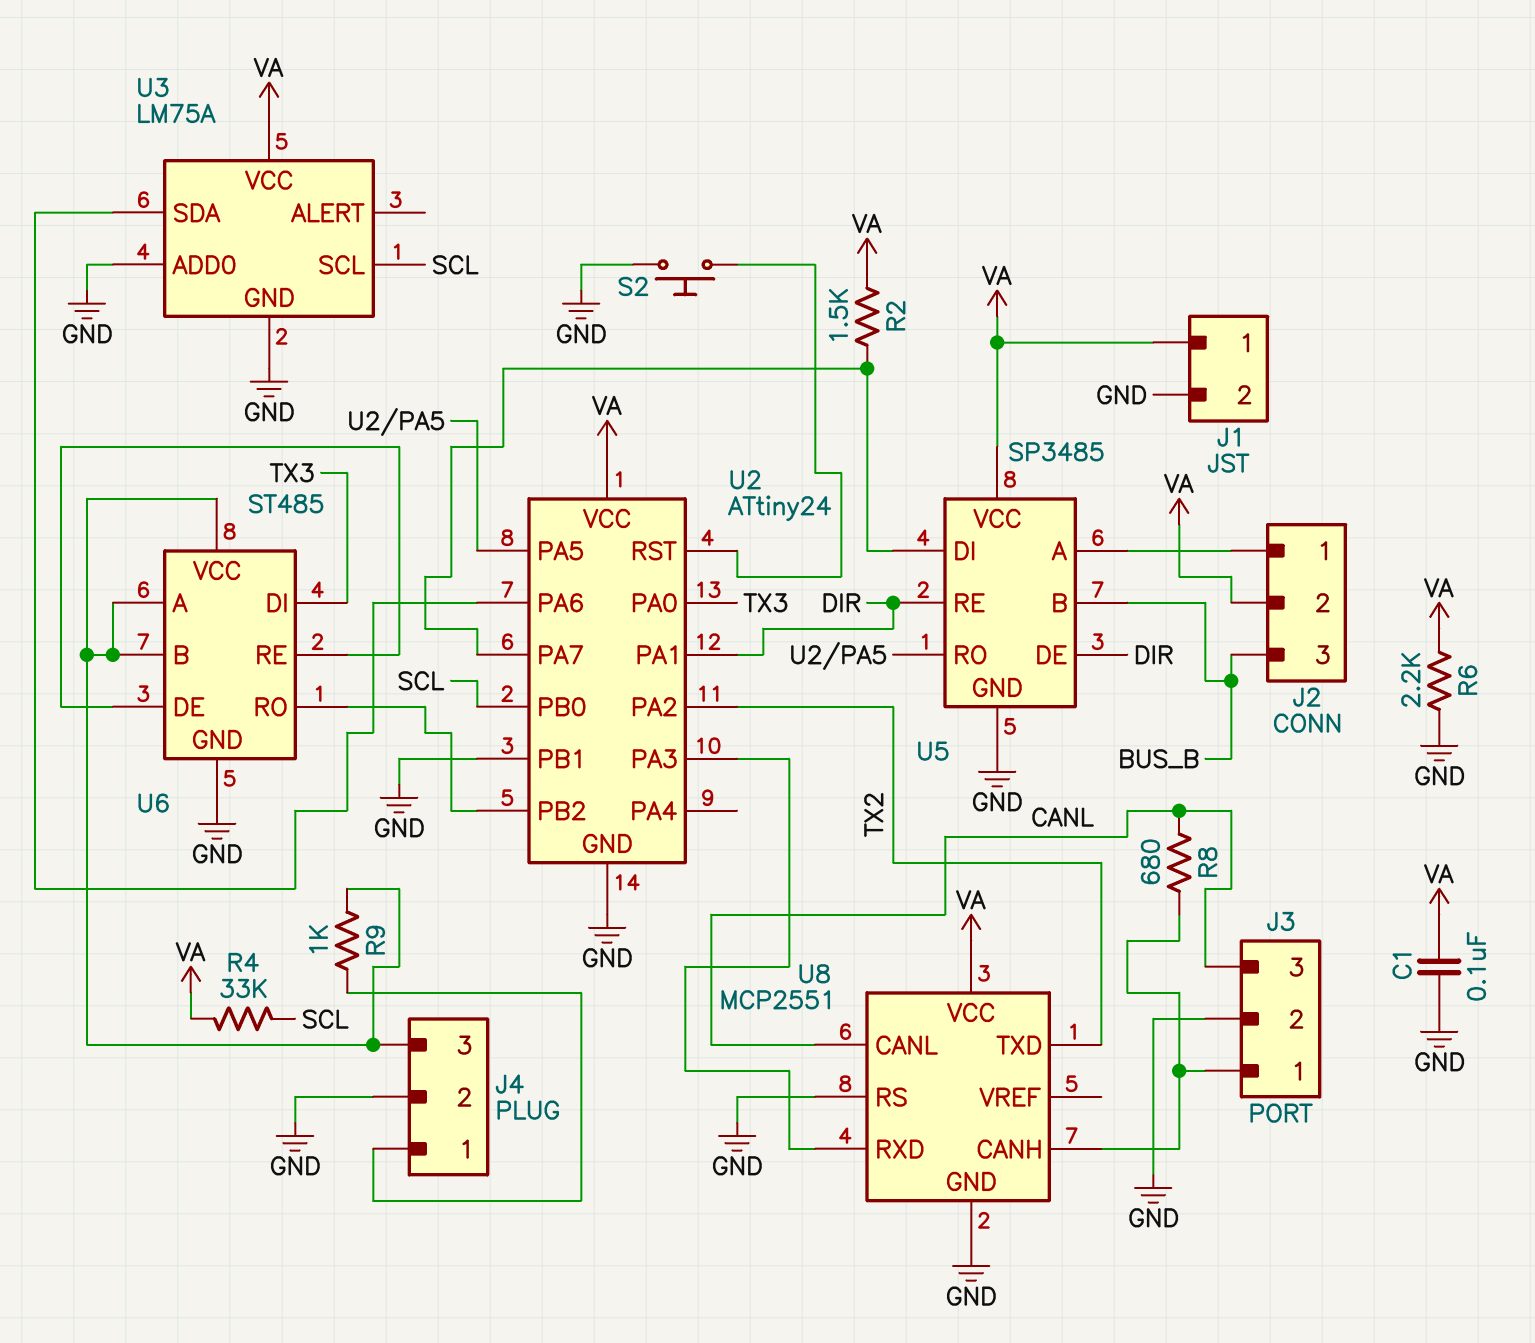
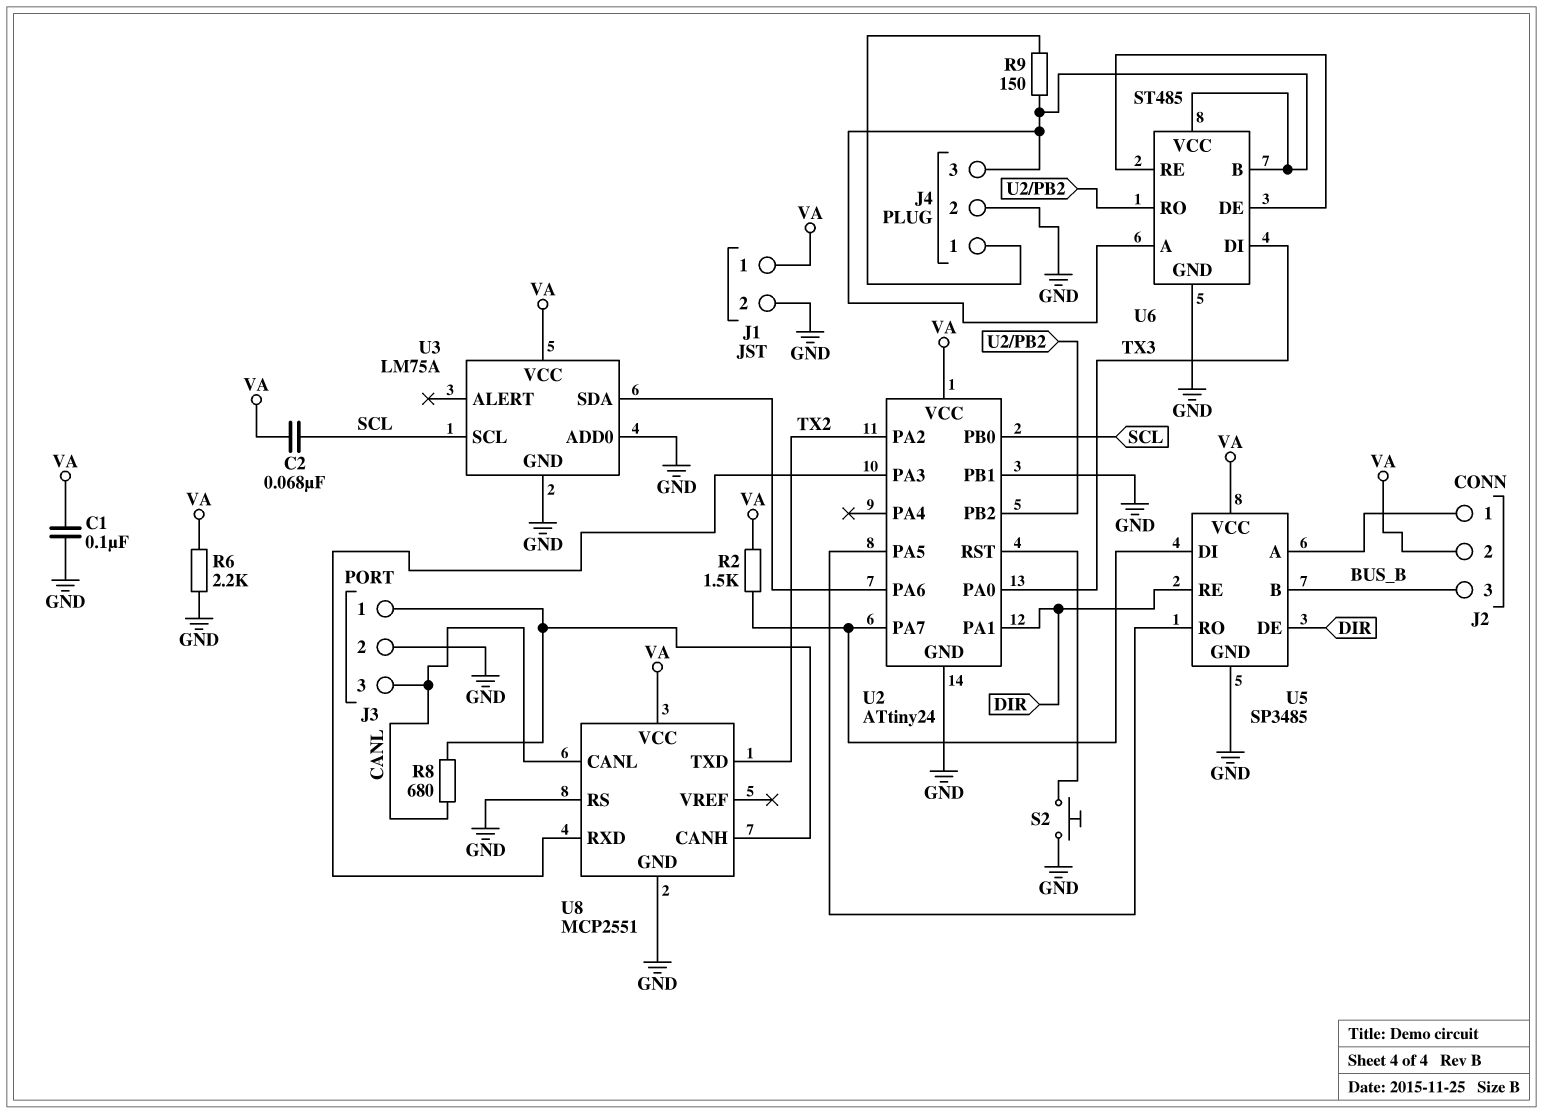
C2: none -> 68nF (SCL, VA)
R4: 33k (SCL, VA) -> none
R9: 1k (J4/1, J4/3) -> 150 (J4/1, J4/3)

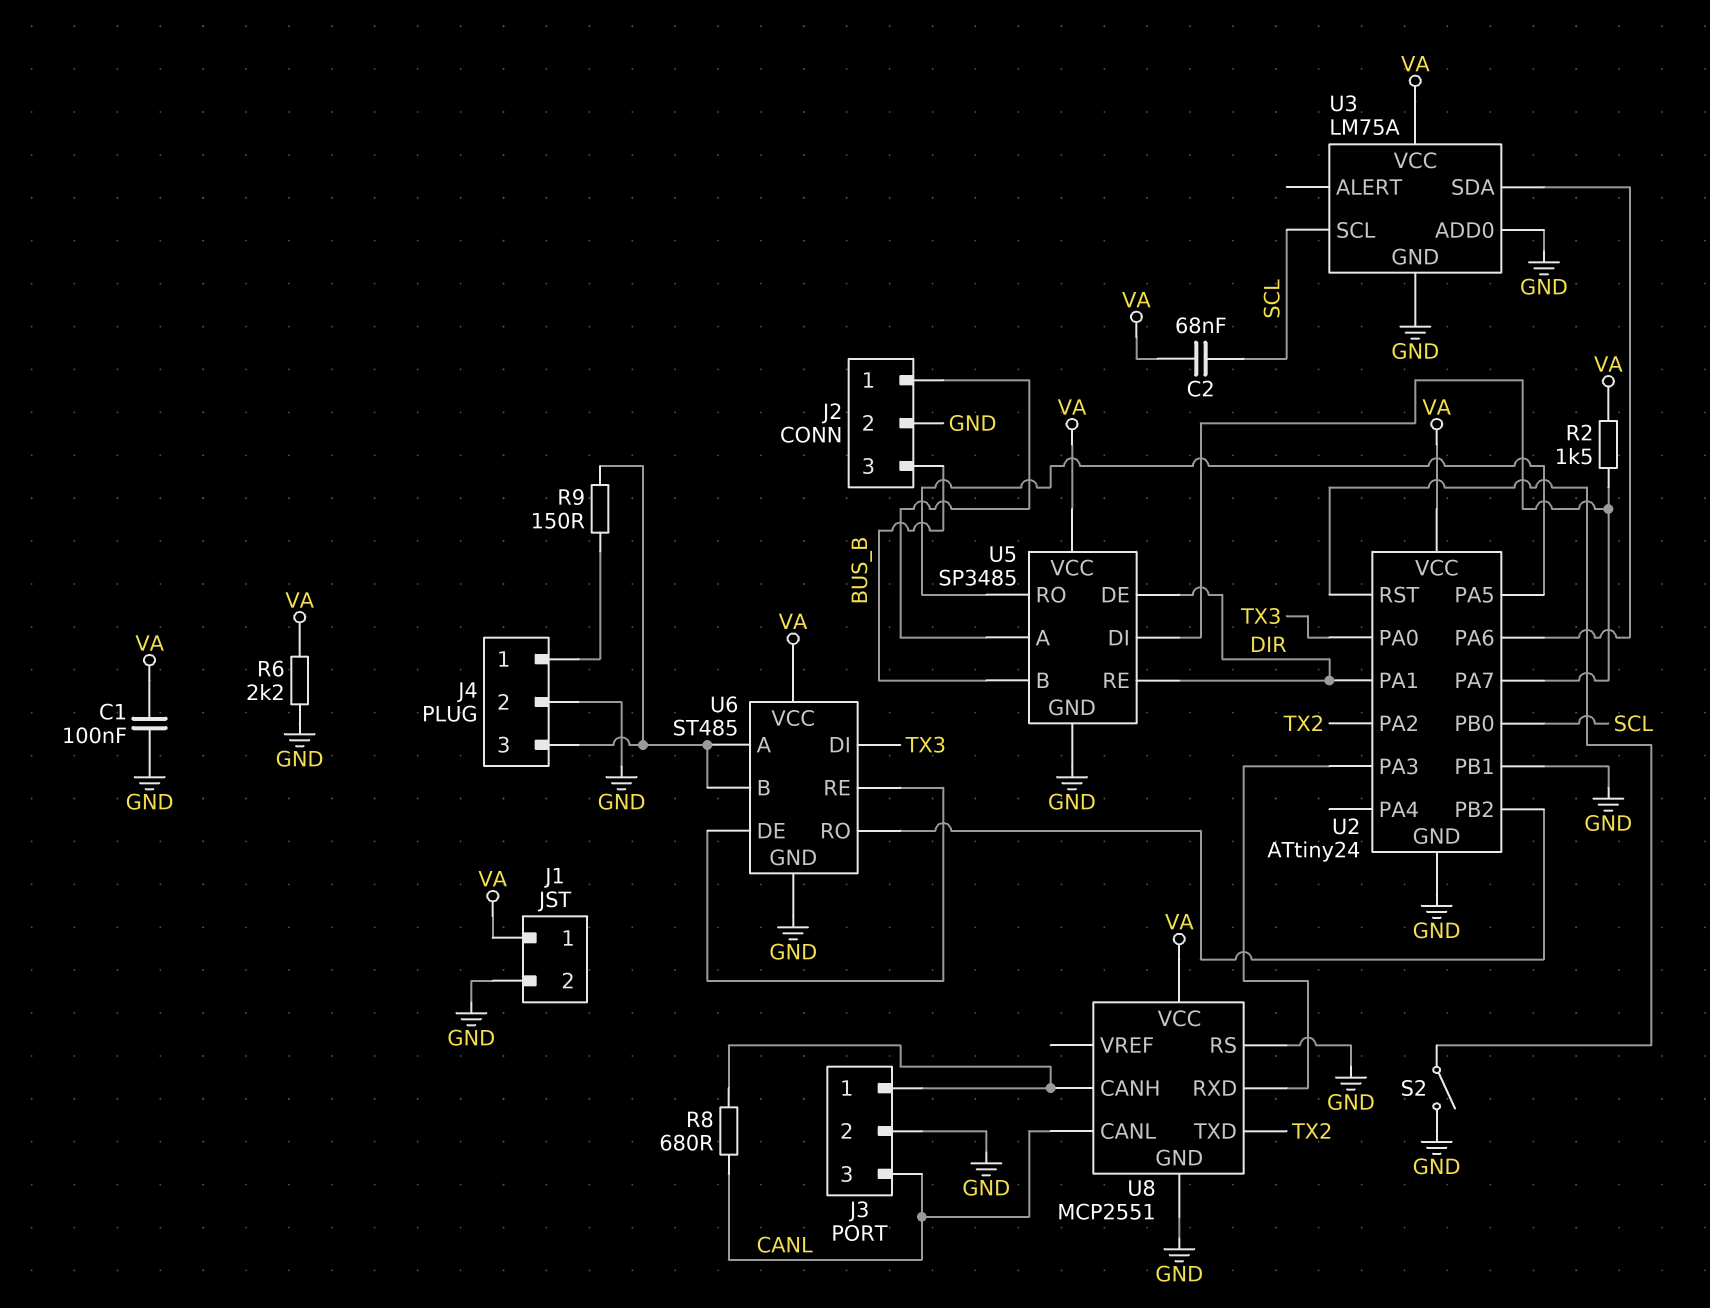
J2 pin 2: VA -> GND
S2: button (GND, U2/RST) -> switch (GND, U2/RST)
U6 pin VCC: J4/3 -> VA

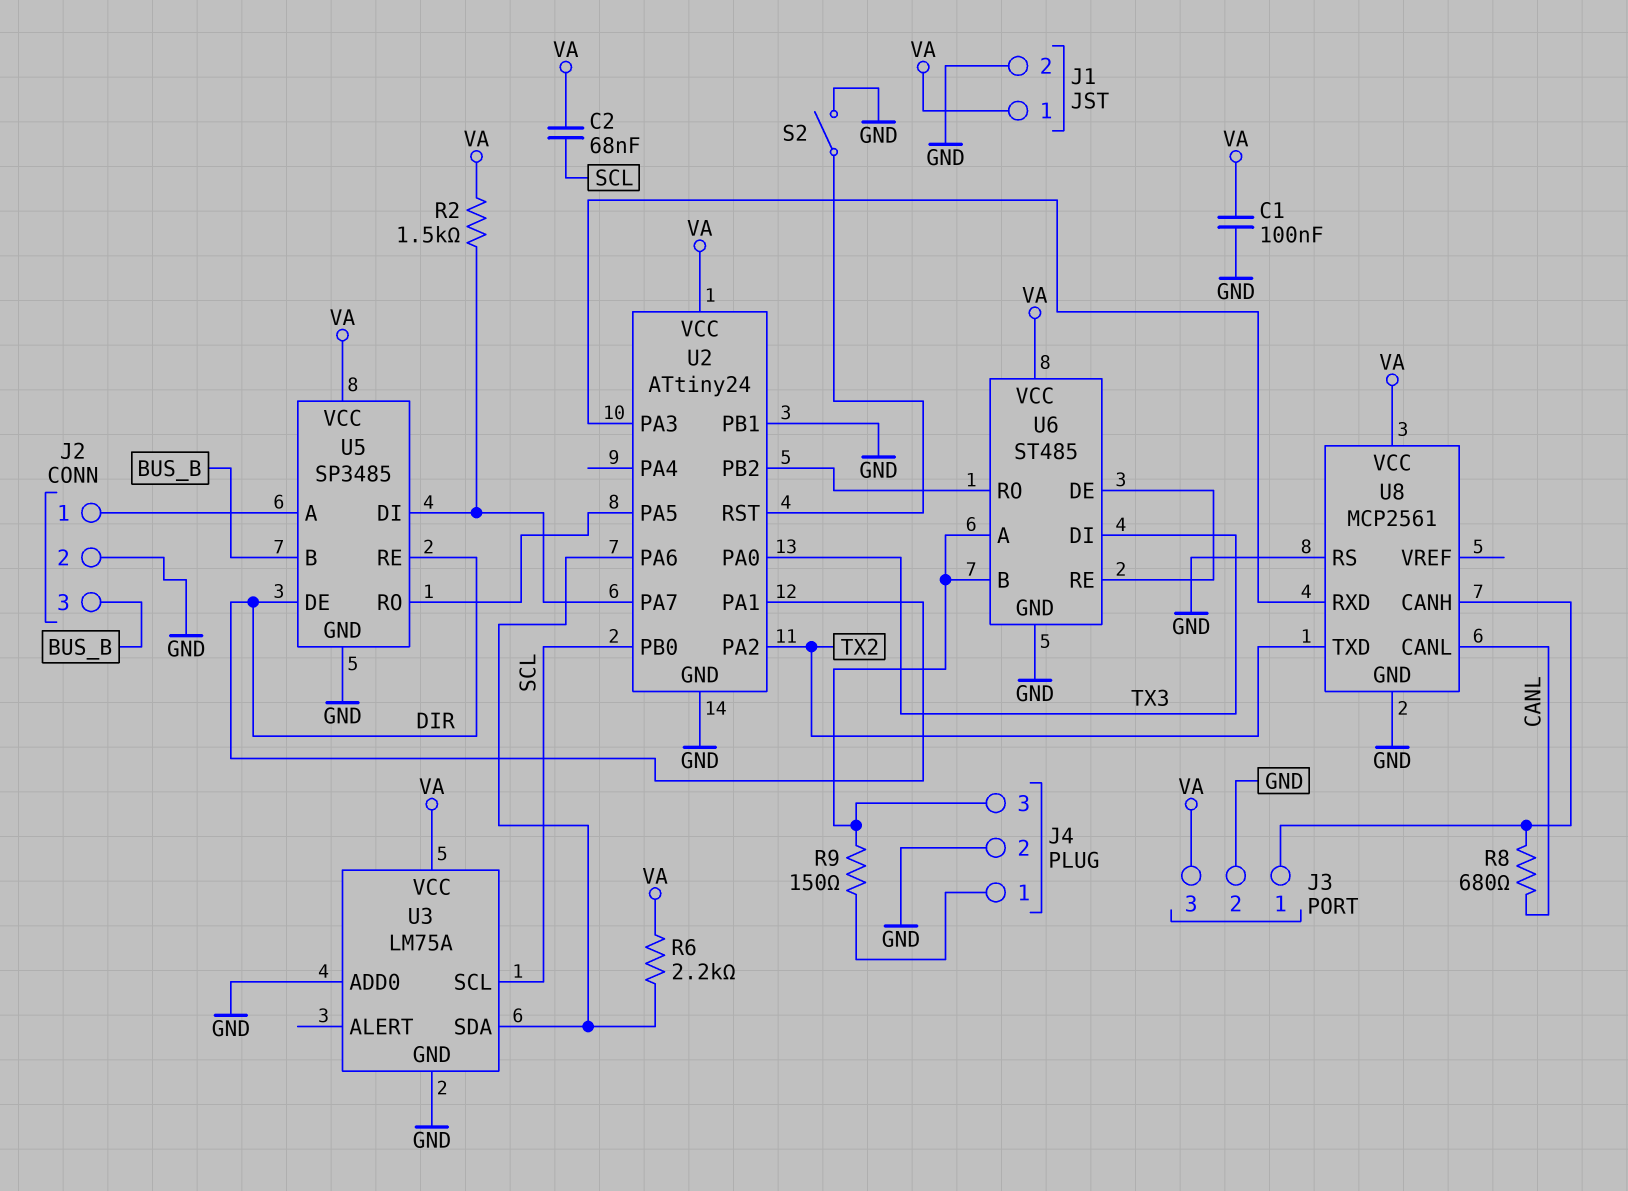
J3 pin 3: CANL -> VA
R6: 2.2k (GND, VA) -> 2.2k (U2/PA6, VA)
U8: MCP2551 -> MCP2561

